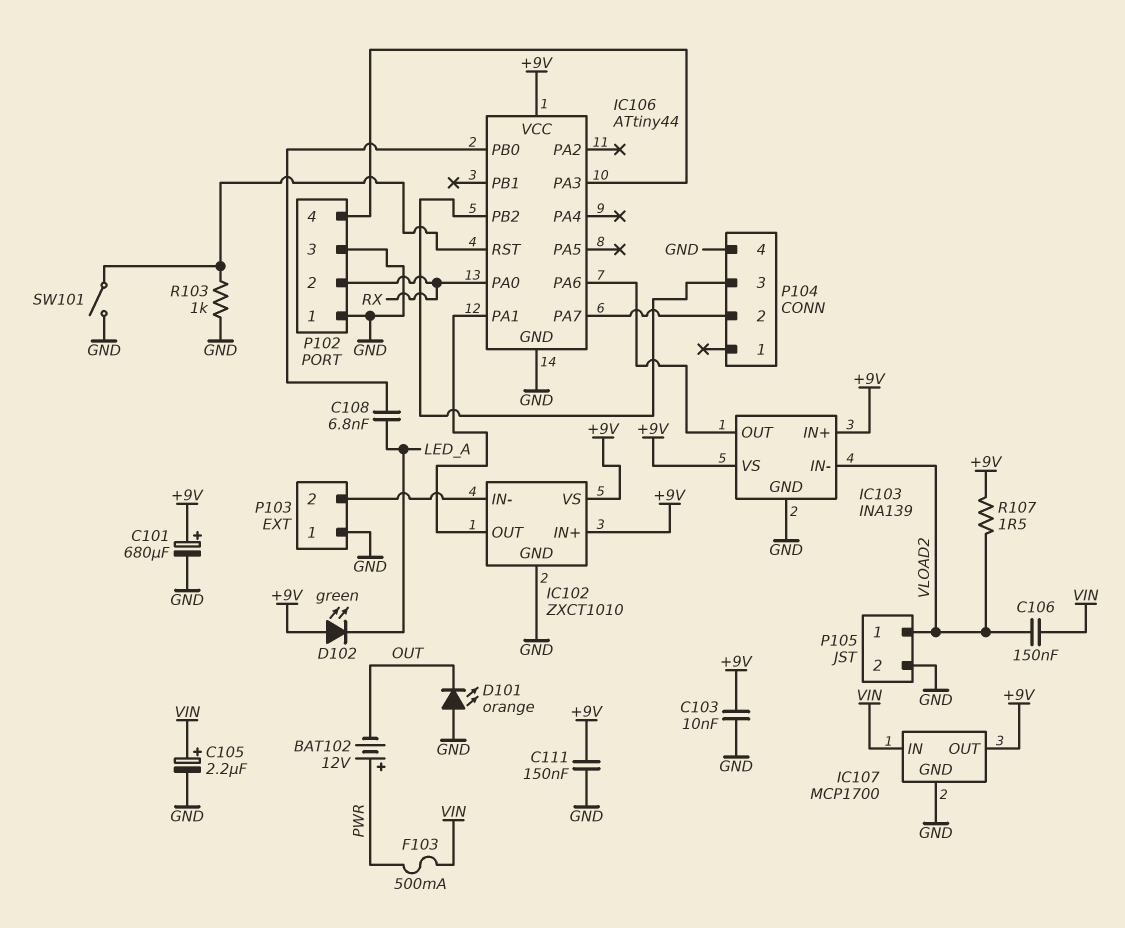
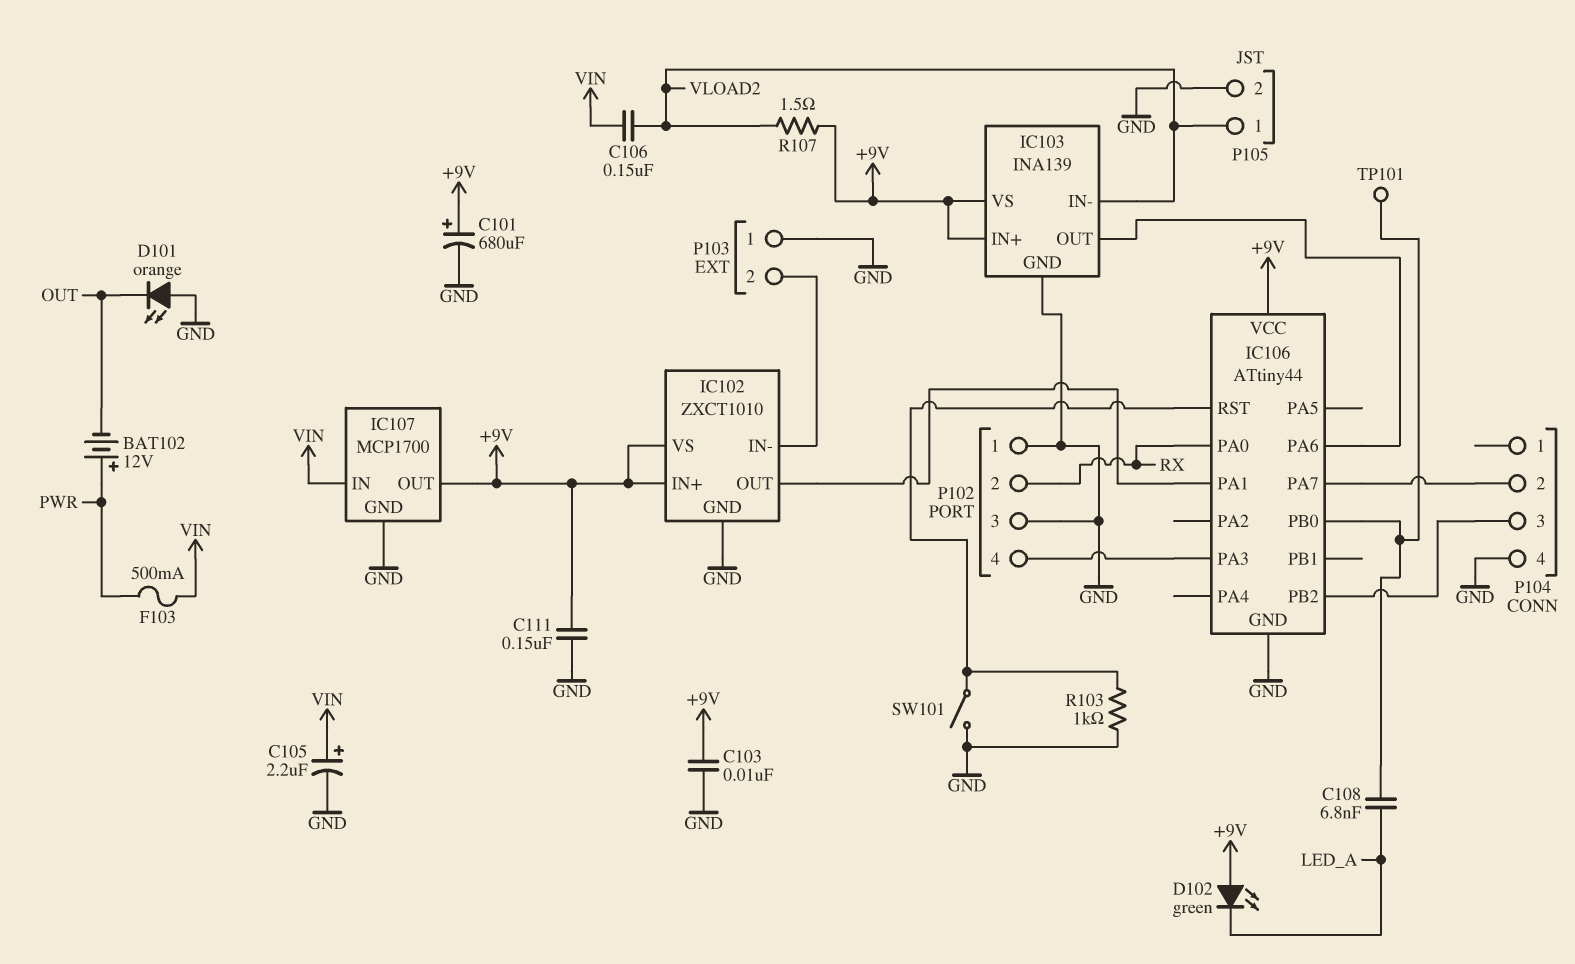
TP101: none -> test point (IC106/PB0)

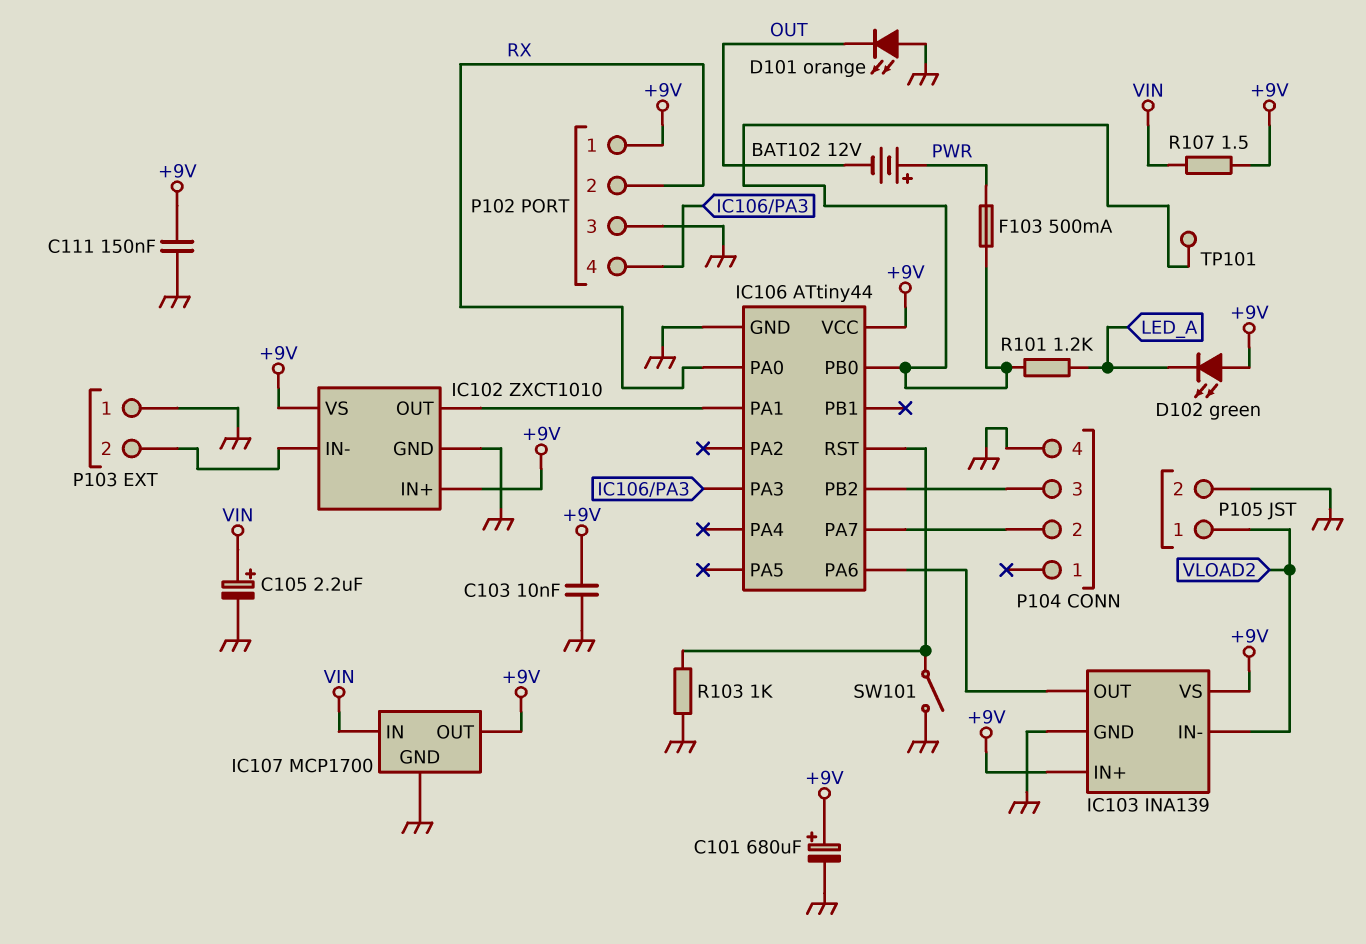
C106: 150nF (VIN, VLOAD2) -> none
C108: 6.8nF (IC106/PB0, LED_A) -> none
F103: 500mA (PWR, VIN) -> 500mA (IC106/PB0, PWR)
P102 pin 1: GND -> +9V
R101: none -> 1.2k (IC106/PB0, LED_A)
R107: 1.5 (+9V, VLOAD2) -> 1.5 (+9V, VIN)

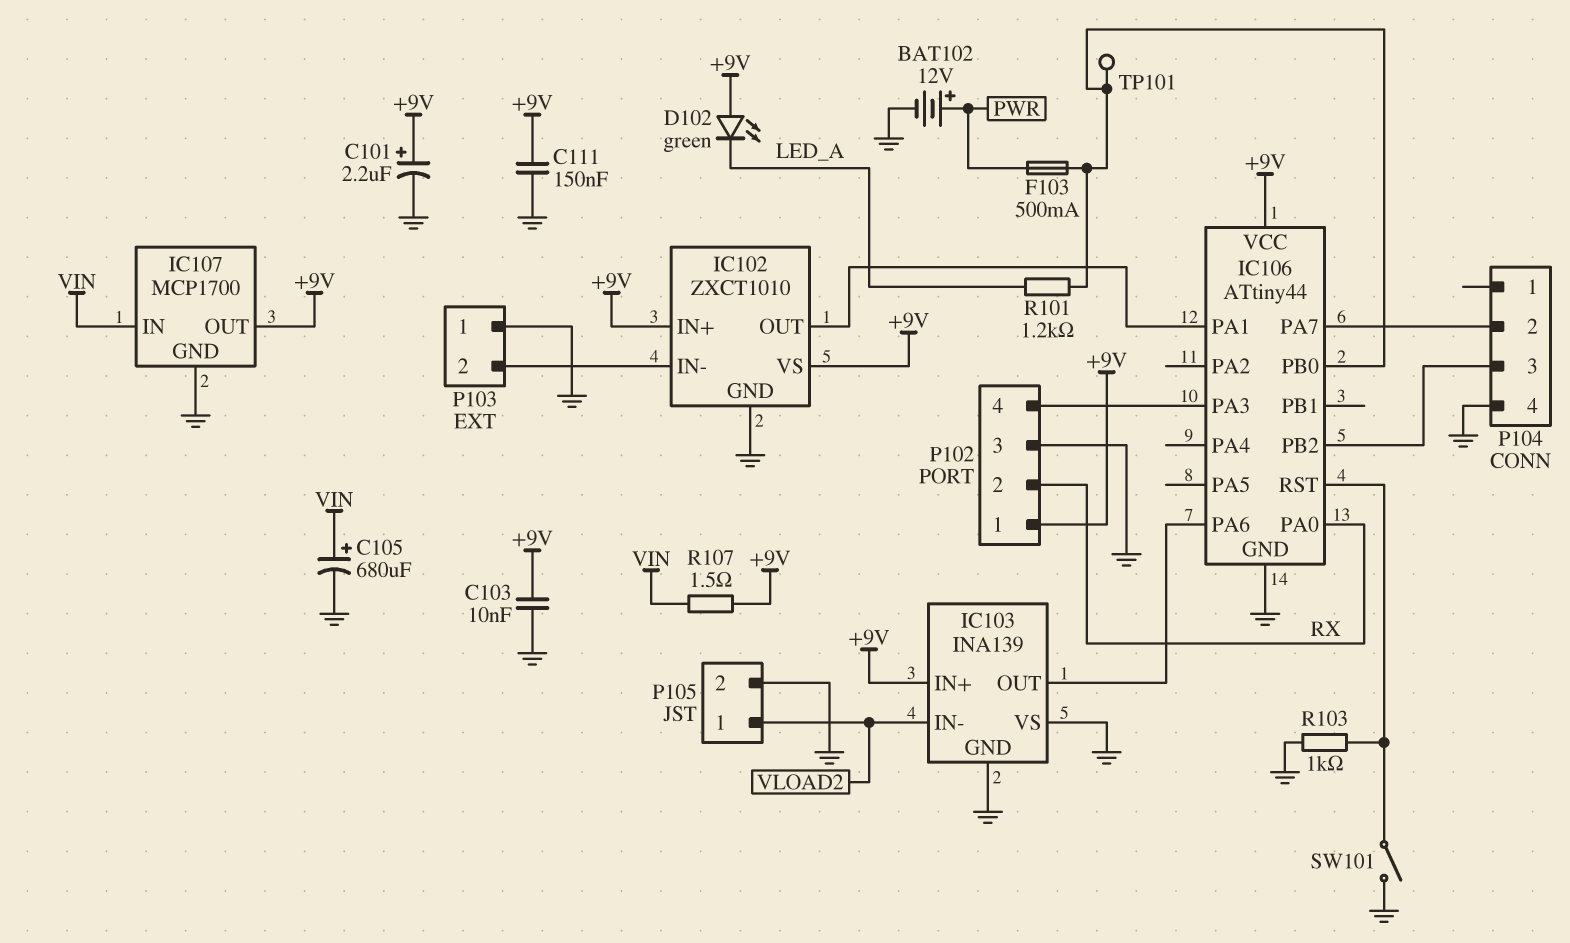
BAT102: 12V (plus PWR, minus OUT) -> 12V (plus PWR, minus GND)
C101: 680uF (plus +9V, minus GND) -> 2.2uF (plus +9V, minus GND)
C105: 2.2uF (plus VIN, minus GND) -> 680uF (plus VIN, minus GND)
D101: LED orange (A GND, K OUT) -> none
IC103 pin VS: +9V -> GND

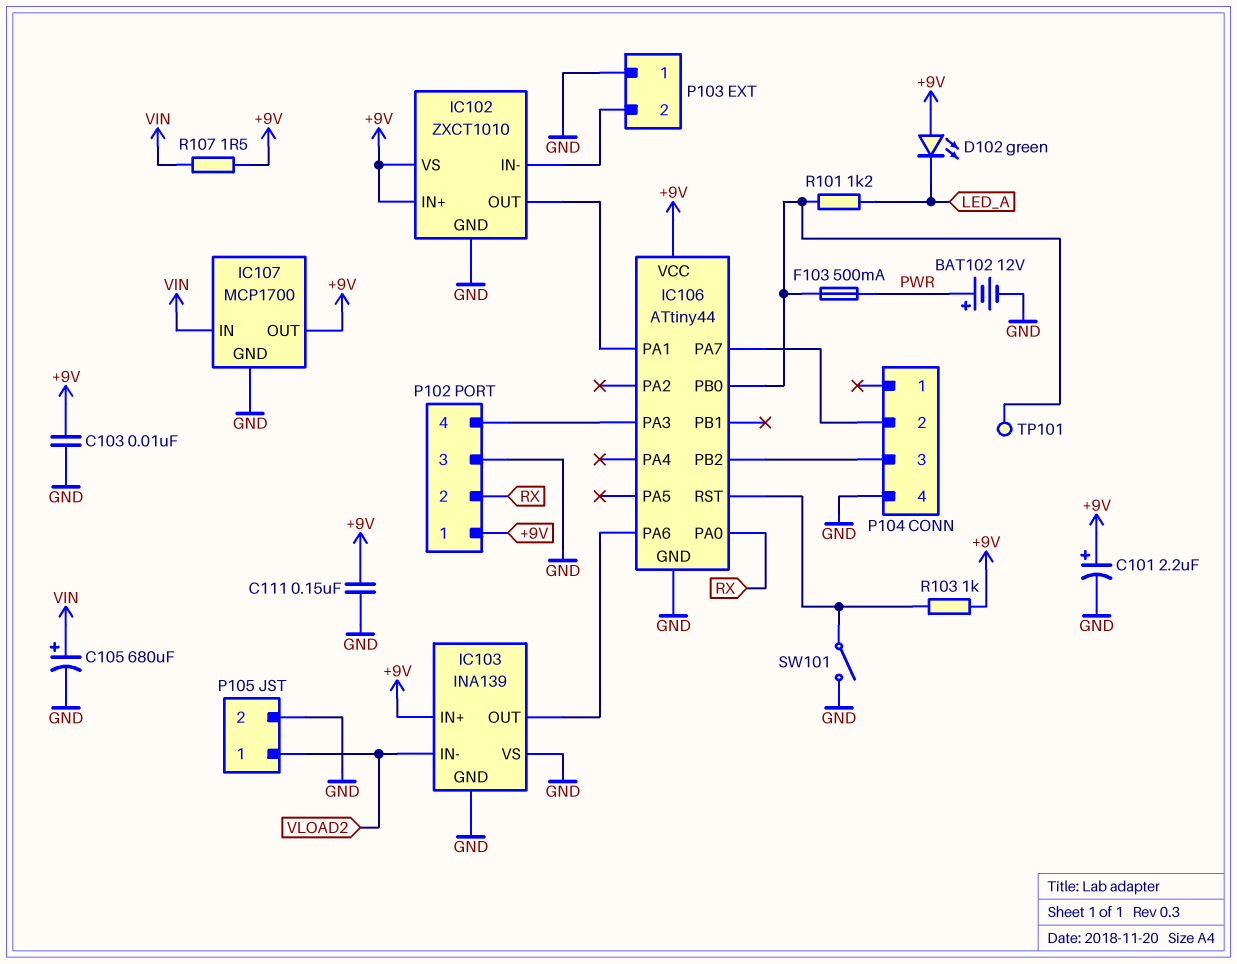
R103: 1k (GND, IC106/RST) -> 1k (+9V, IC106/RST)

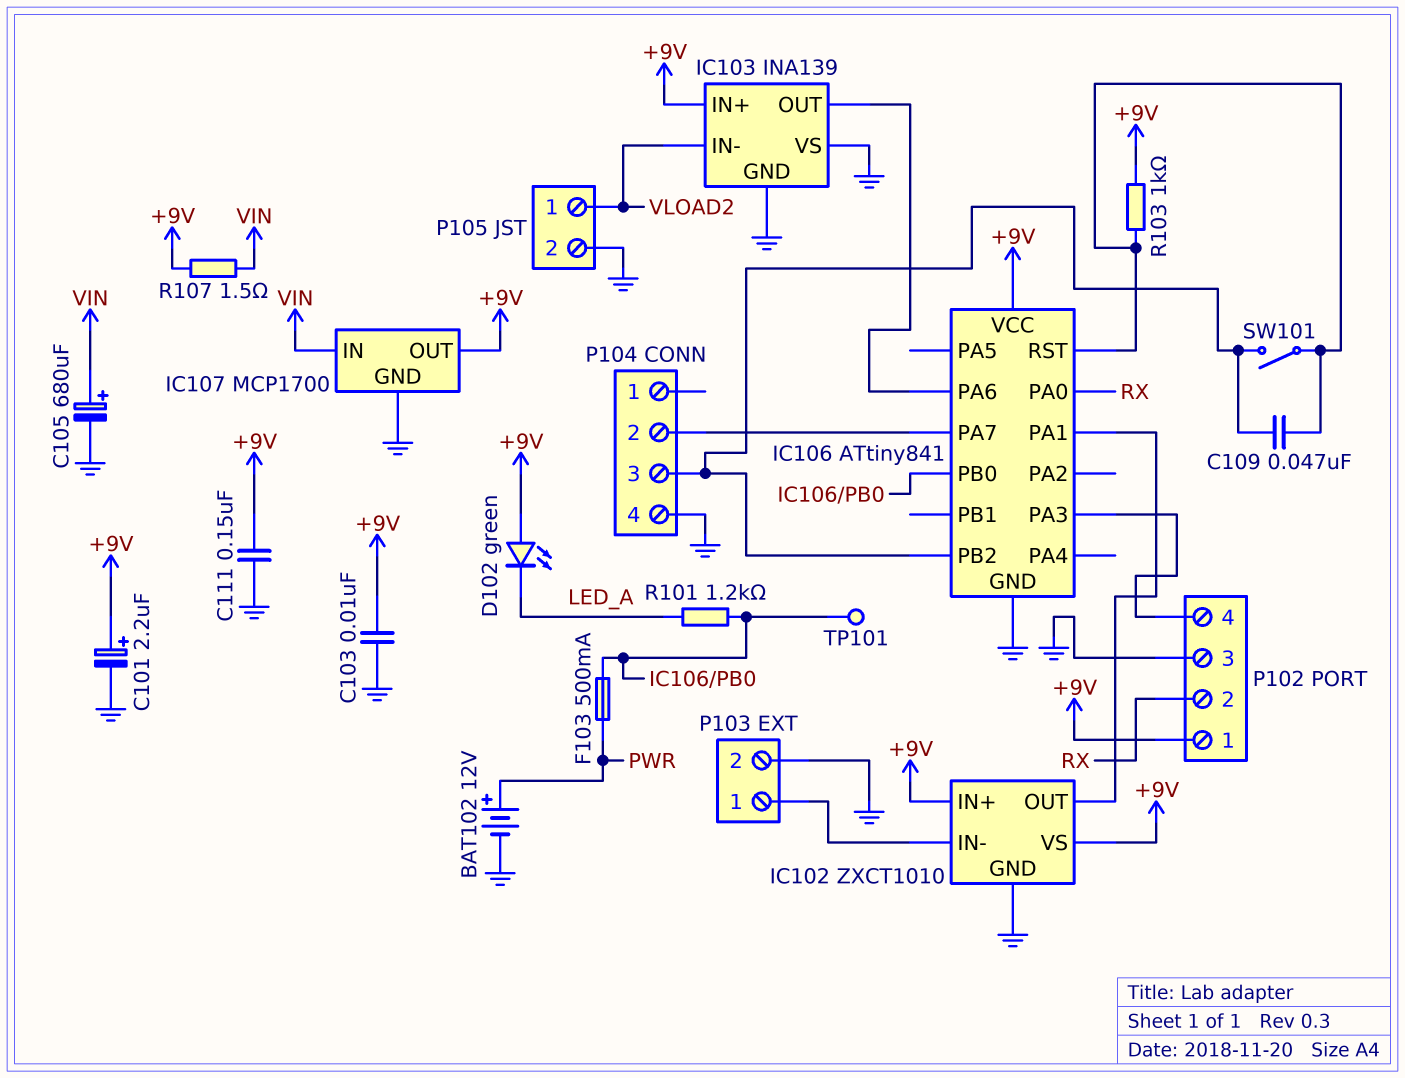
C109: none -> 47nF (IC106/PB2, IC106/RST)
IC106: ATtiny44 -> ATtiny841
P103 pin 1: GND -> IC102/IN-
P103 pin 2: IC102/IN- -> GND
SW101: switch (GND, IC106/RST) -> switch (IC106/PB2, IC106/RST)

